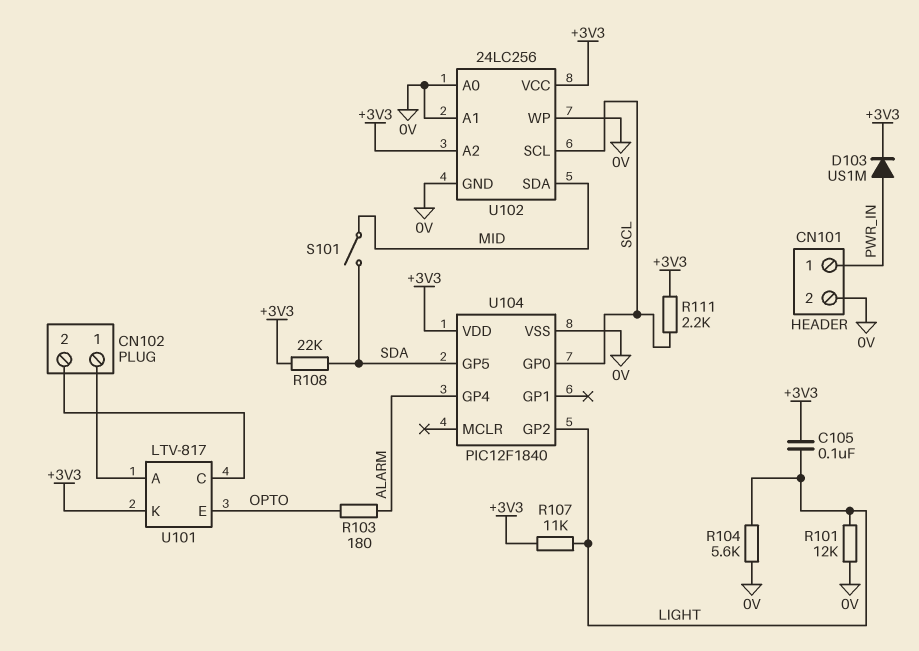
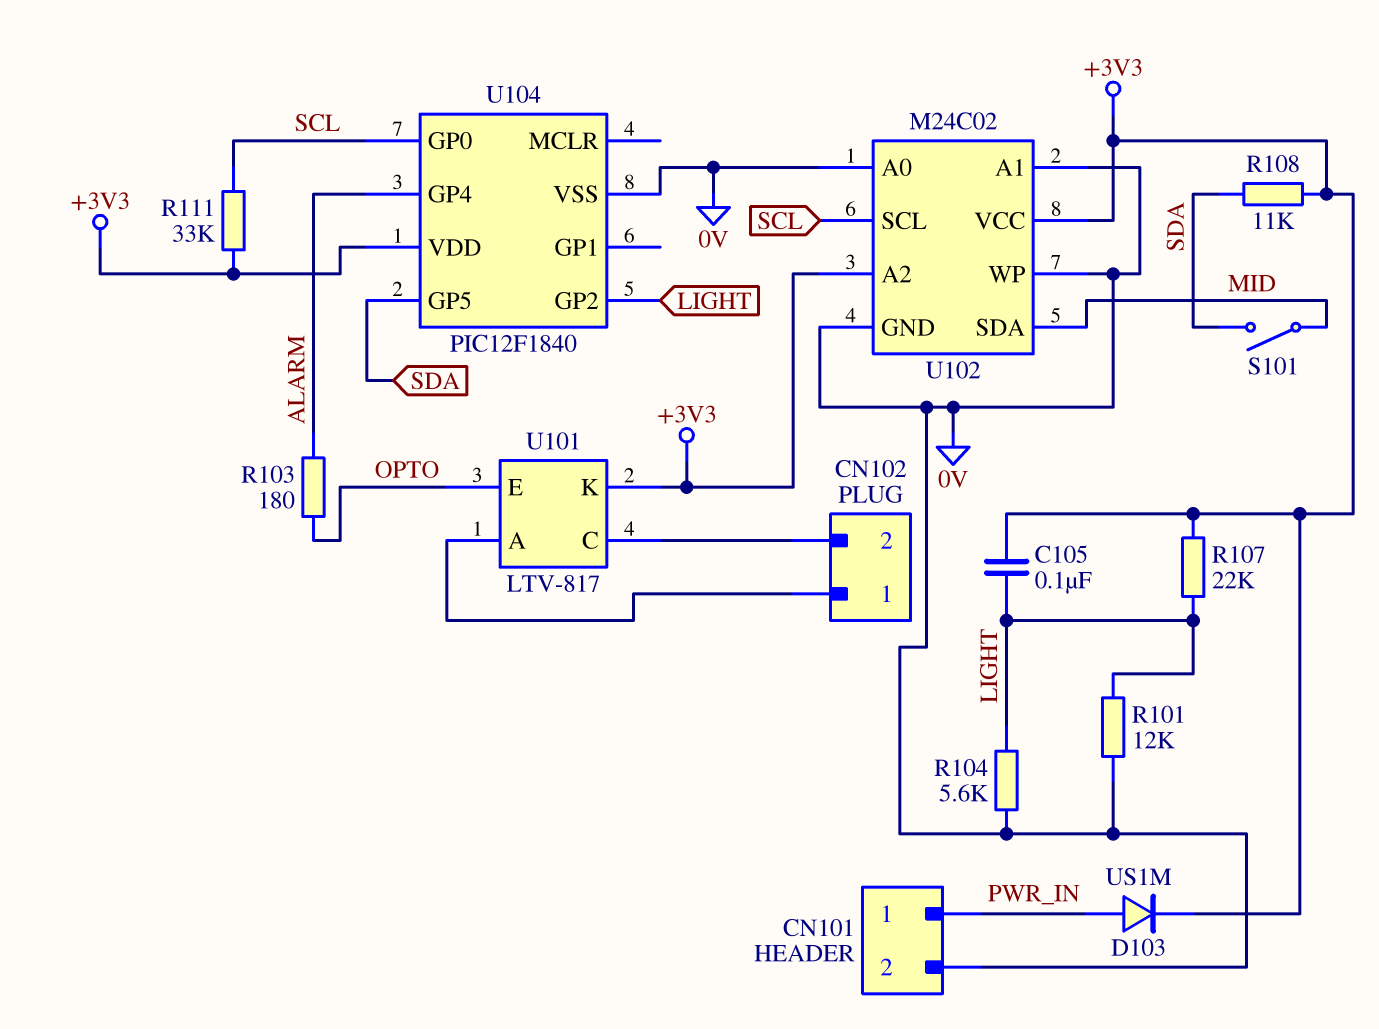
R107: 11k (+3V3, LIGHT) -> 22k (+3V3, LIGHT)
R108: 22k (+3V3, SDA) -> 11k (+3V3, SDA)
R111: 2.2k (+3V3, SCL) -> 33k (+3V3, SCL)
U102: 24LC256 -> M24C02

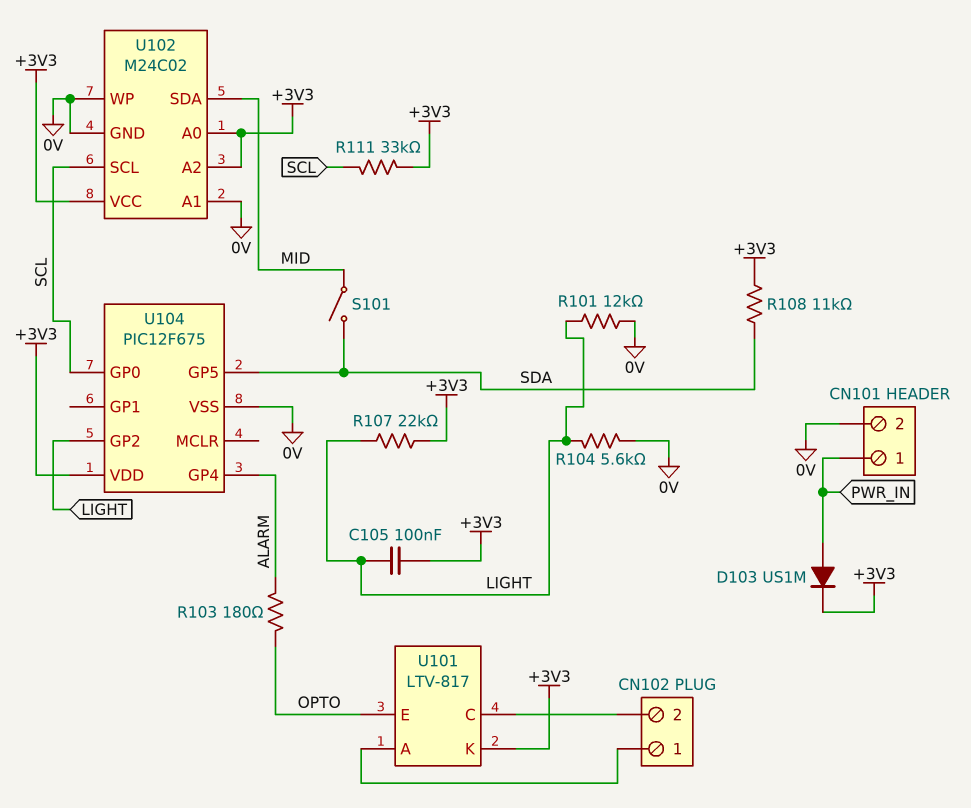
U102 pin A0: 0V -> +3V3
U104: PIC12F1840 -> PIC12F675

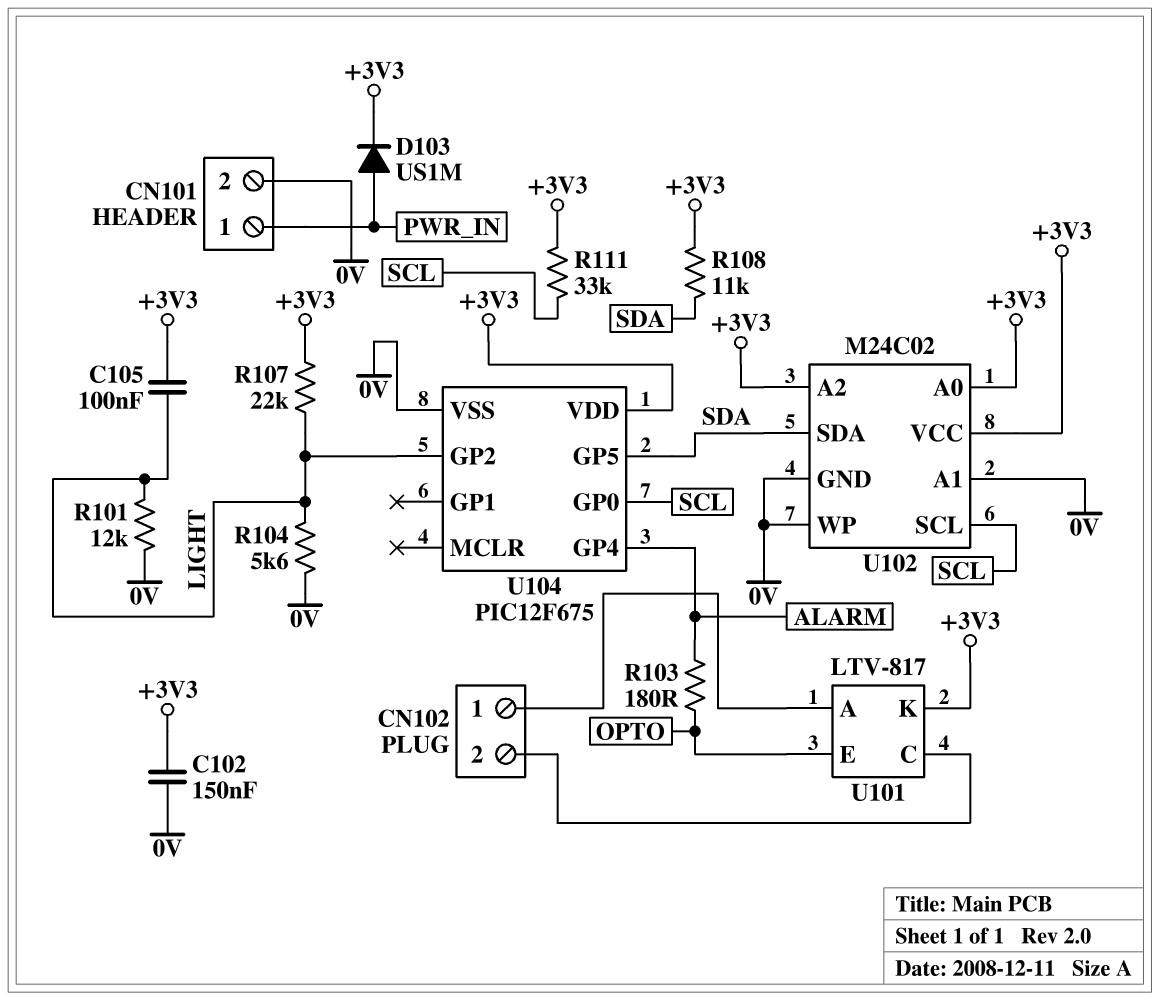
C102: none -> 150nF (+3V3, 0V)
S101: switch (MID, SDA) -> none
U102 pin SDA: MID -> SDA

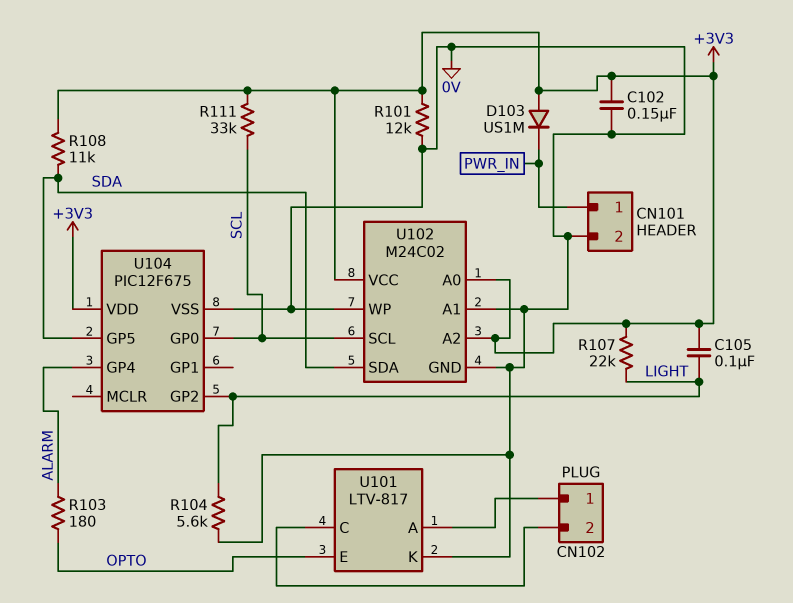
D103: diode US1M (A PWR_IN, K +3V3) -> diode US1M (A +3V3, K PWR_IN)
R101: 12k (0V, LIGHT) -> 12k (+3V3, 0V)
U101 pin K: +3V3 -> 0V

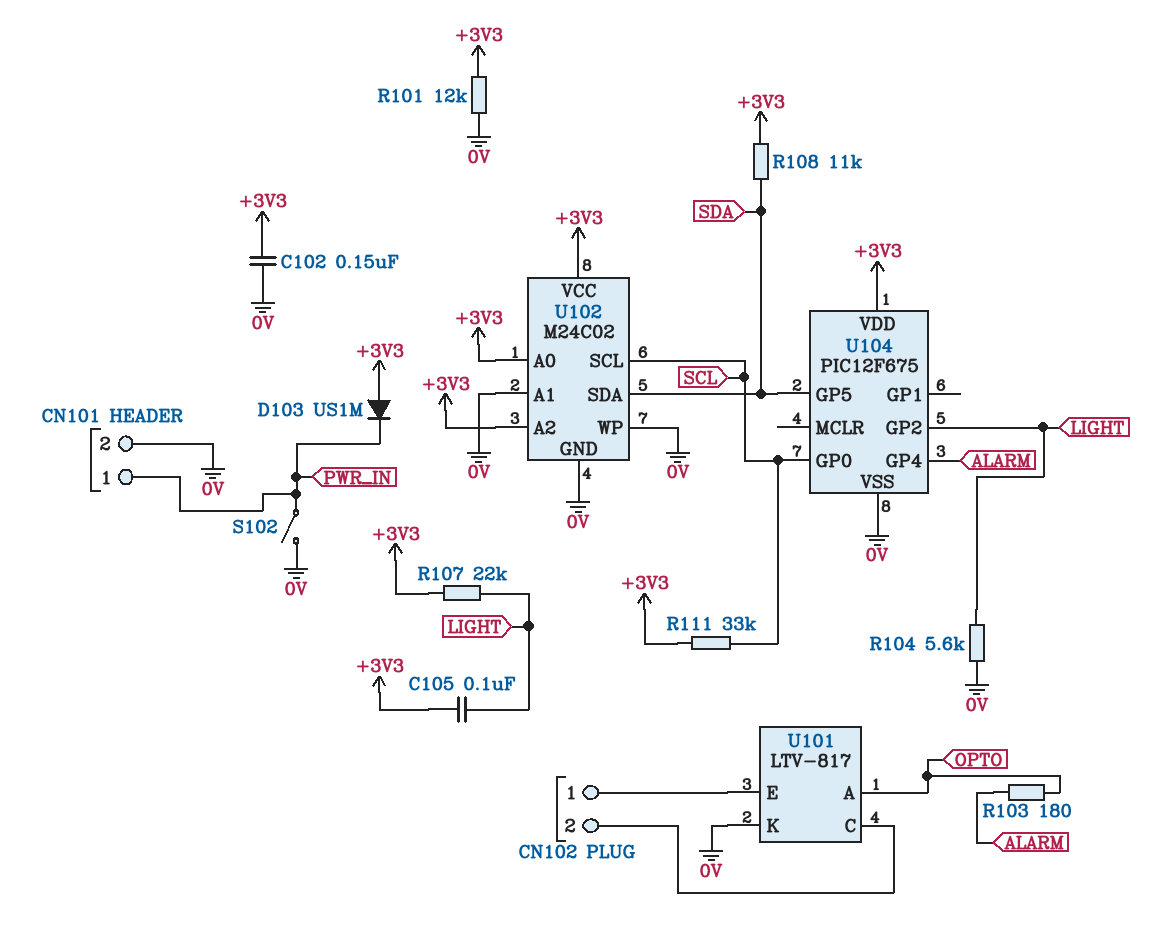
S102: none -> switch (0V, PWR_IN)
U101 pin A: CN102/1 -> OPTO
U101 pin E: OPTO -> CN102/1

